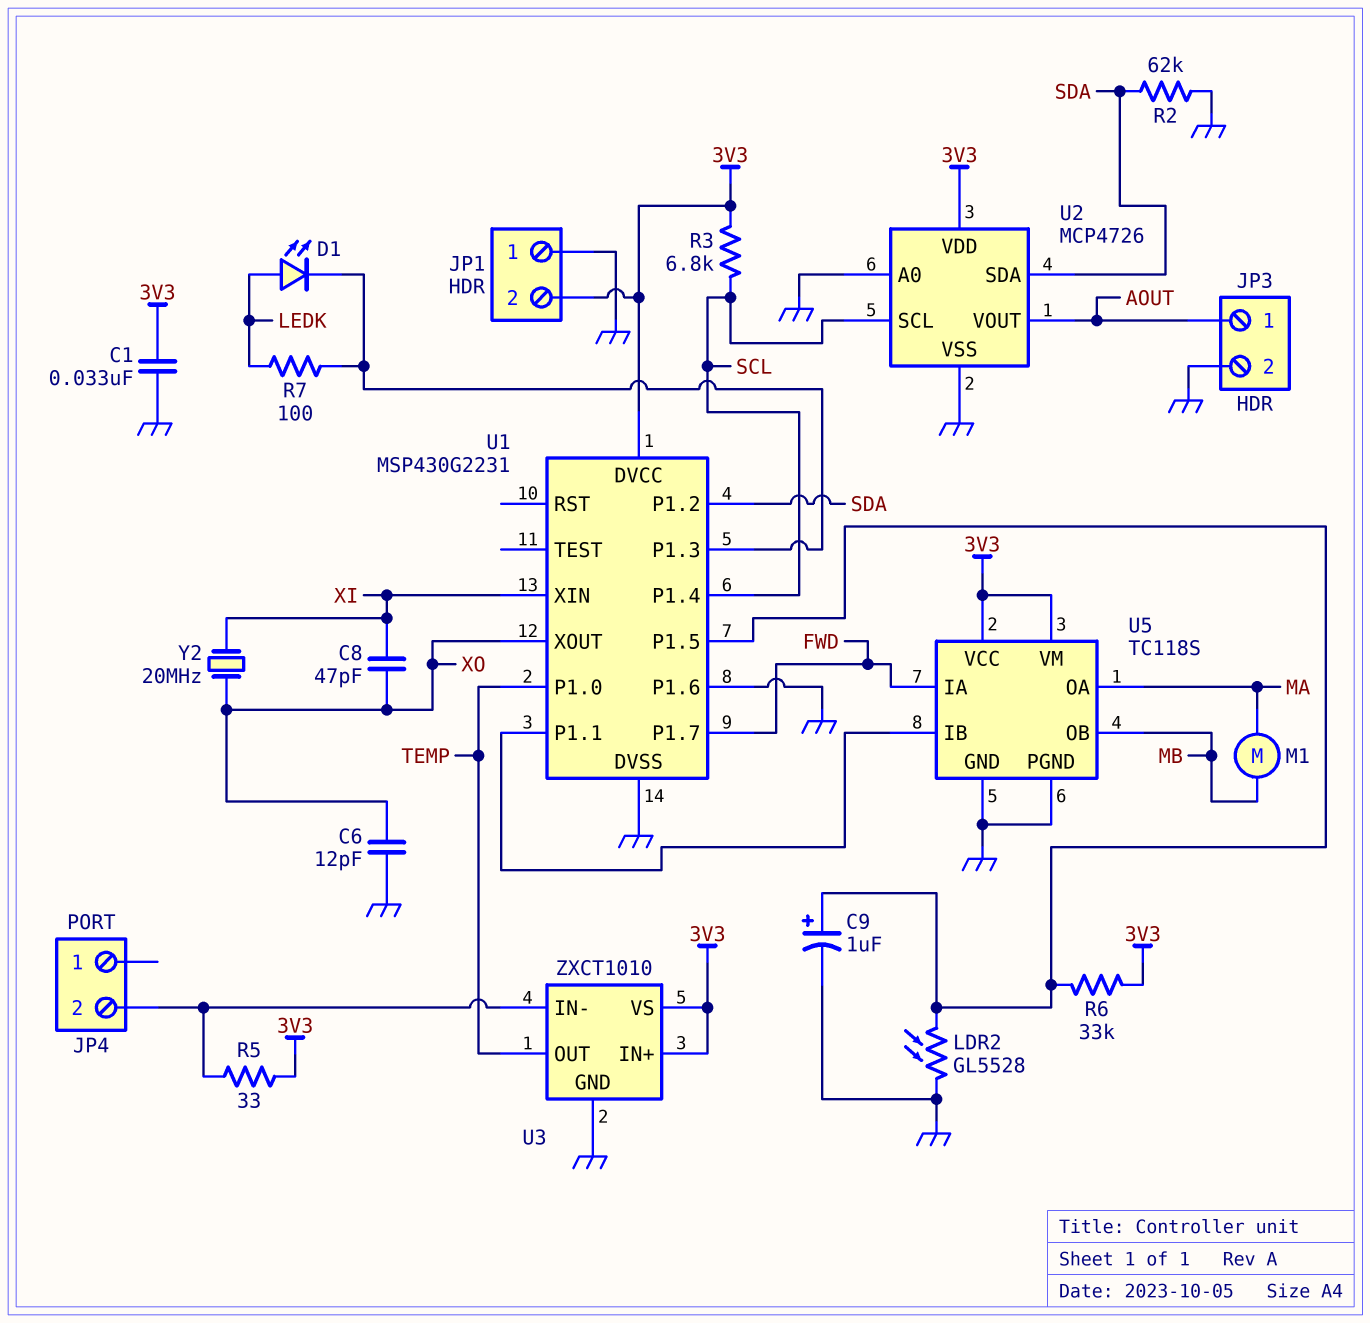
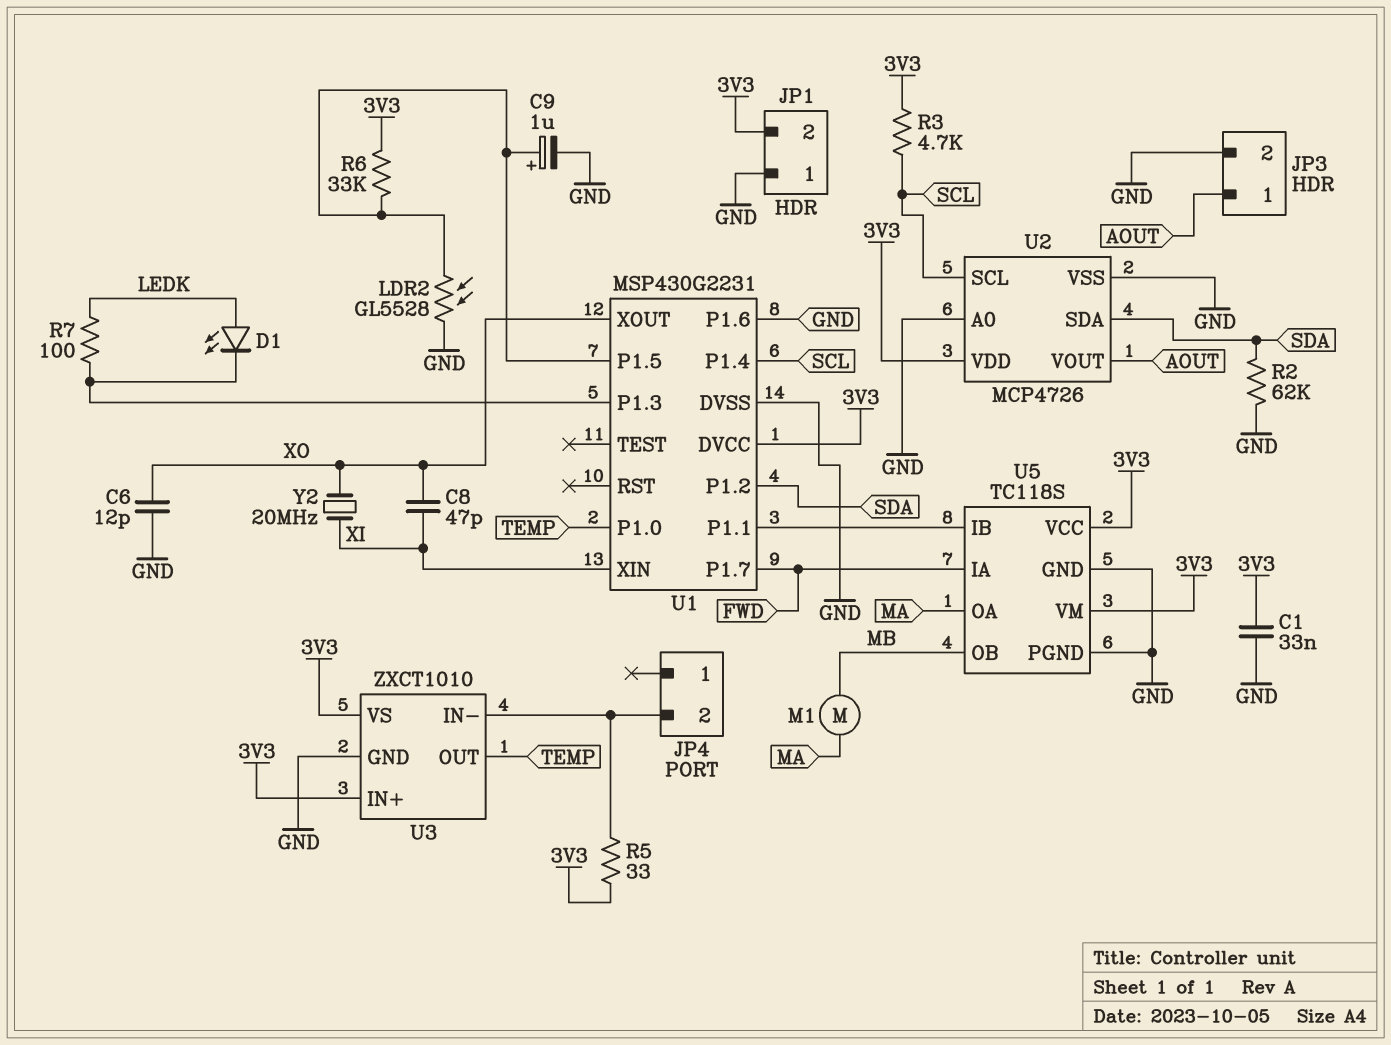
R3: 6.8k (3V3, SCL) -> 4.7k (3V3, SCL)

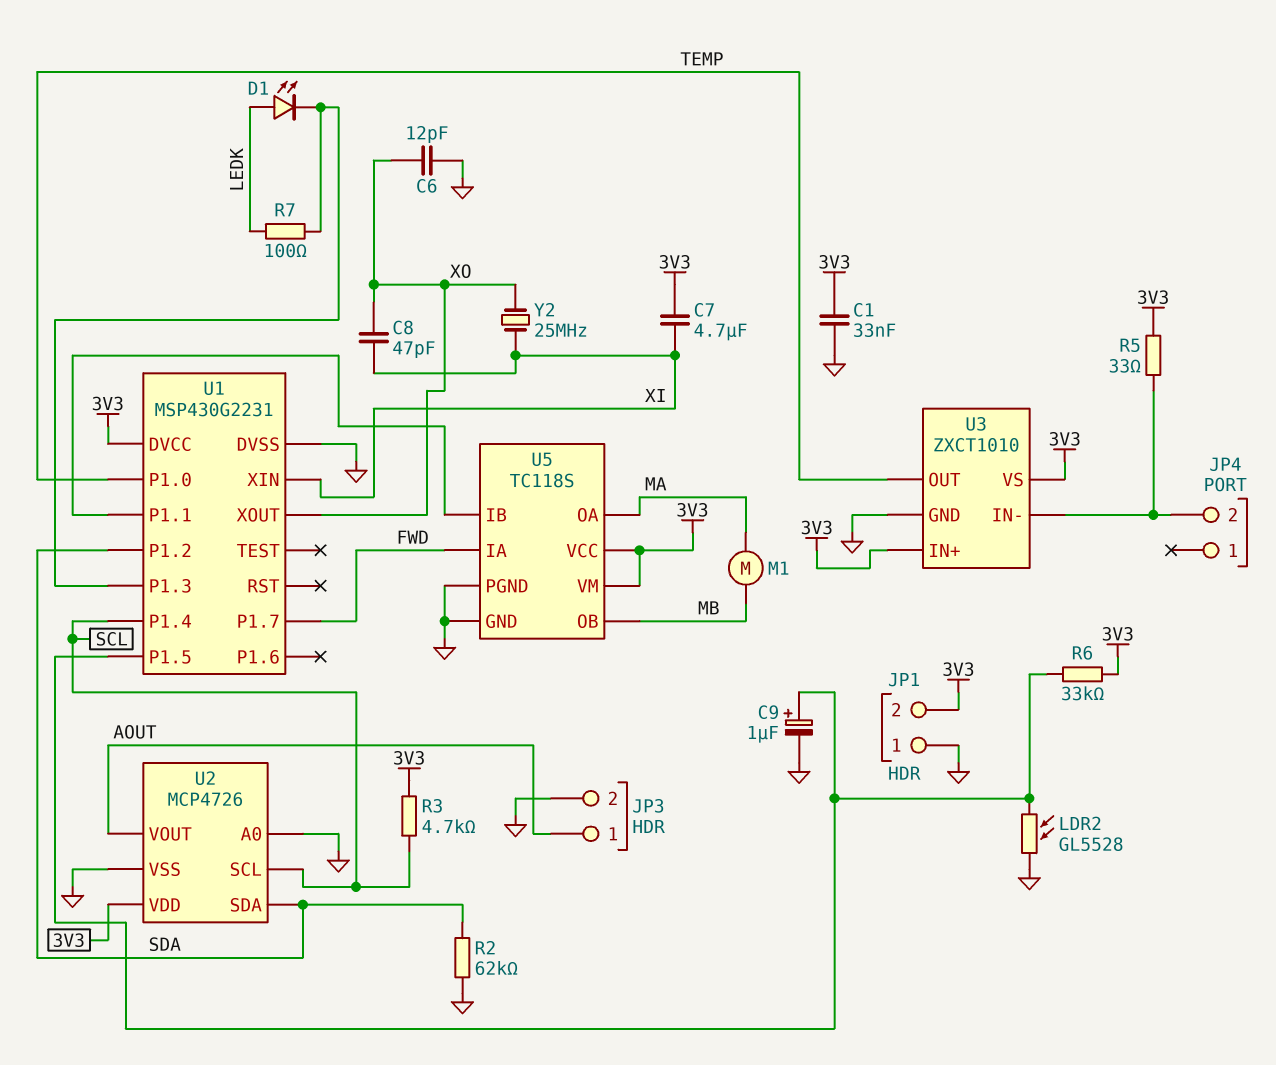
C7: none -> 4.7uF (3V3, XI)
U1 pin P1.6: GND -> none
Y2: 20MHz (XI, XO) -> 25MHz (XI, XO)

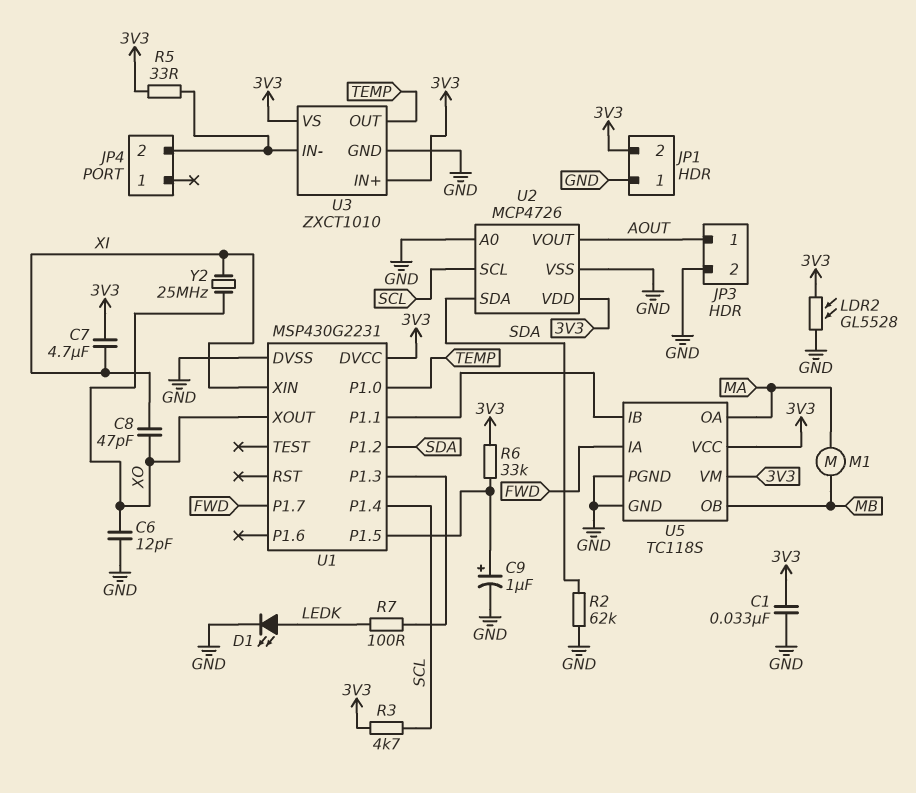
D1: LED (A LEDK, K U1/P1.3) -> LED (A LEDK, K GND)
LDR2: GL5528 (GND, U1/P1.5) -> GL5528 (3V3, GND)

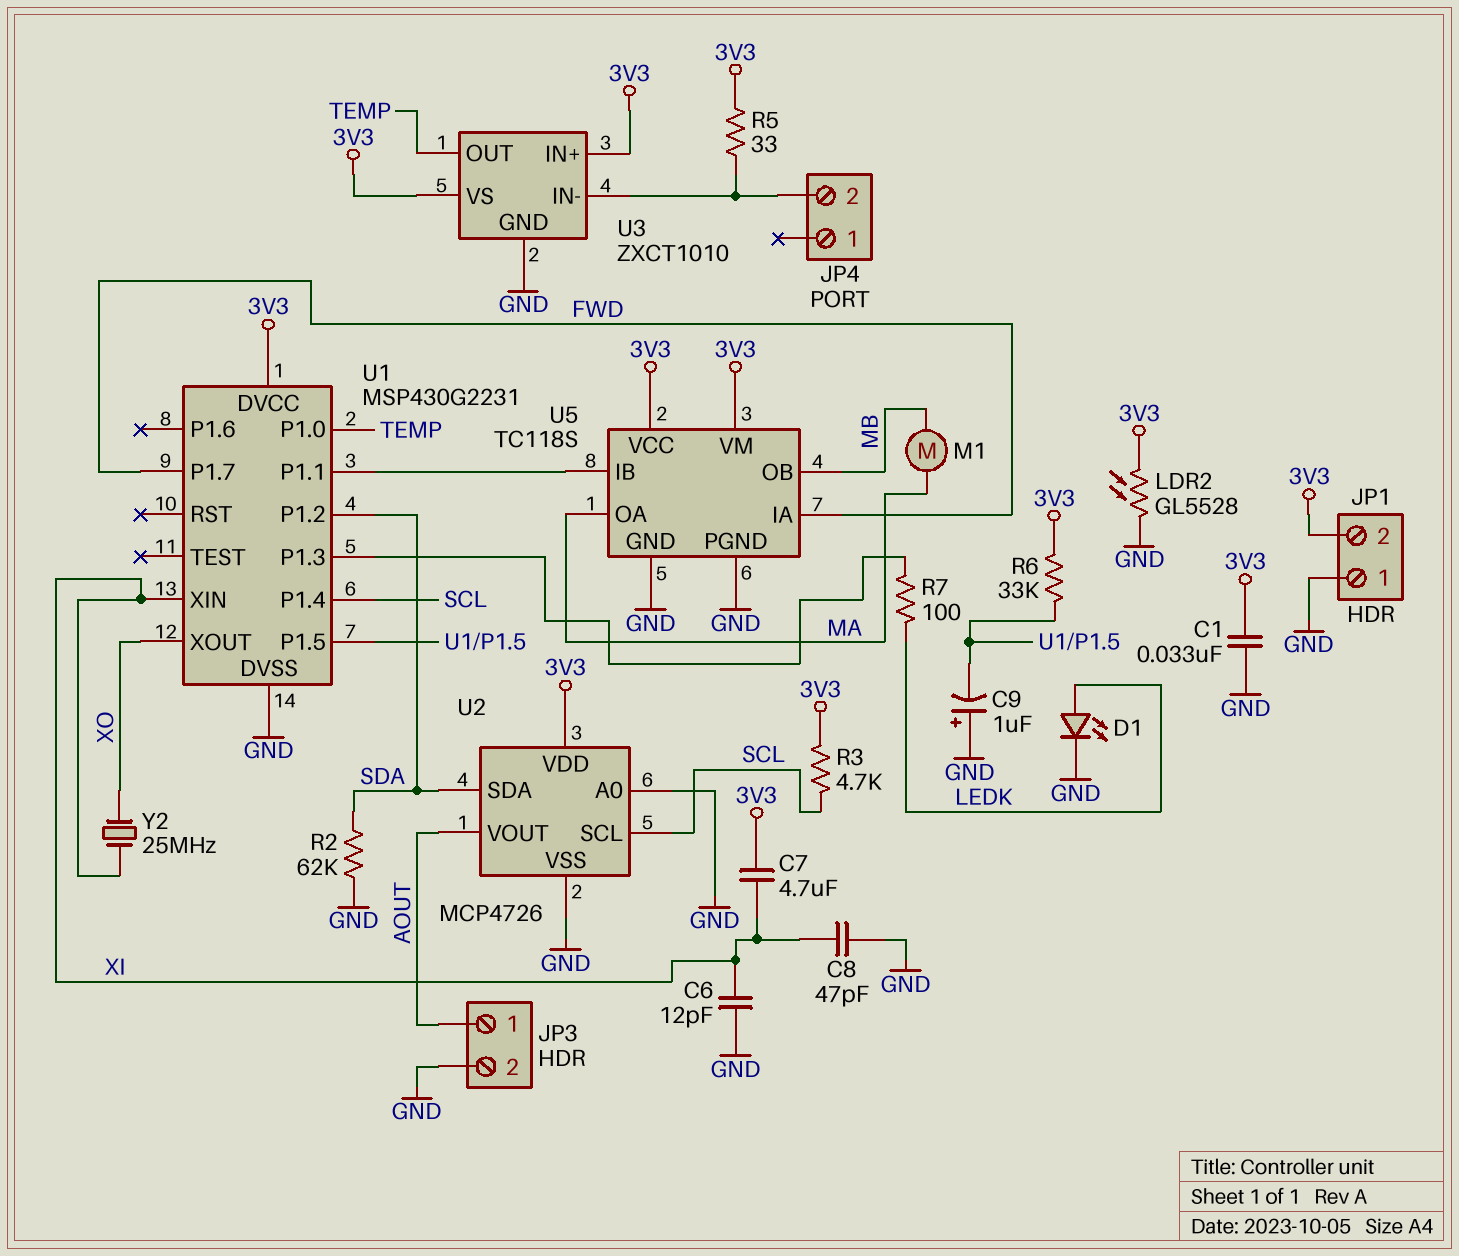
C6: 12pF (GND, XO) -> 12pF (GND, XI)
C8: 47pF (XI, XO) -> 47pF (GND, XI)
C9: 1uF (plus U1/P1.5, minus GND) -> 1uF (plus GND, minus U1/P1.5)

